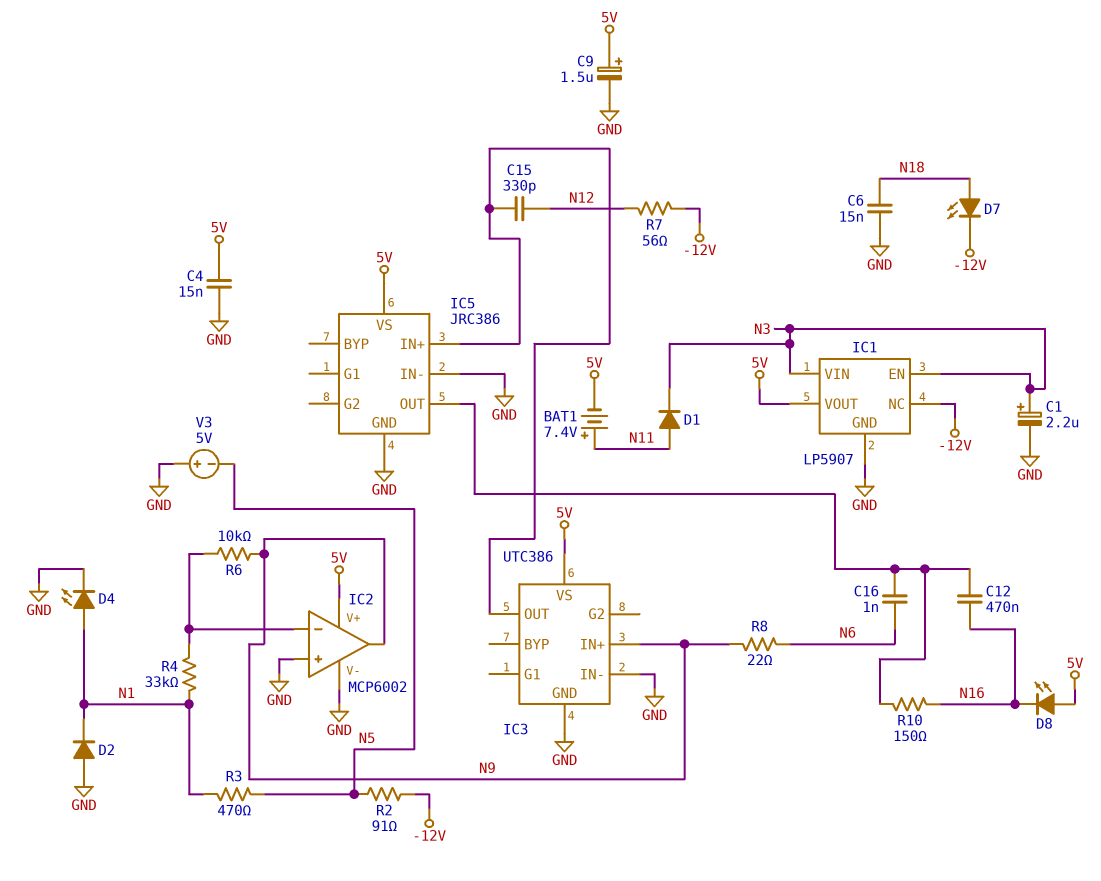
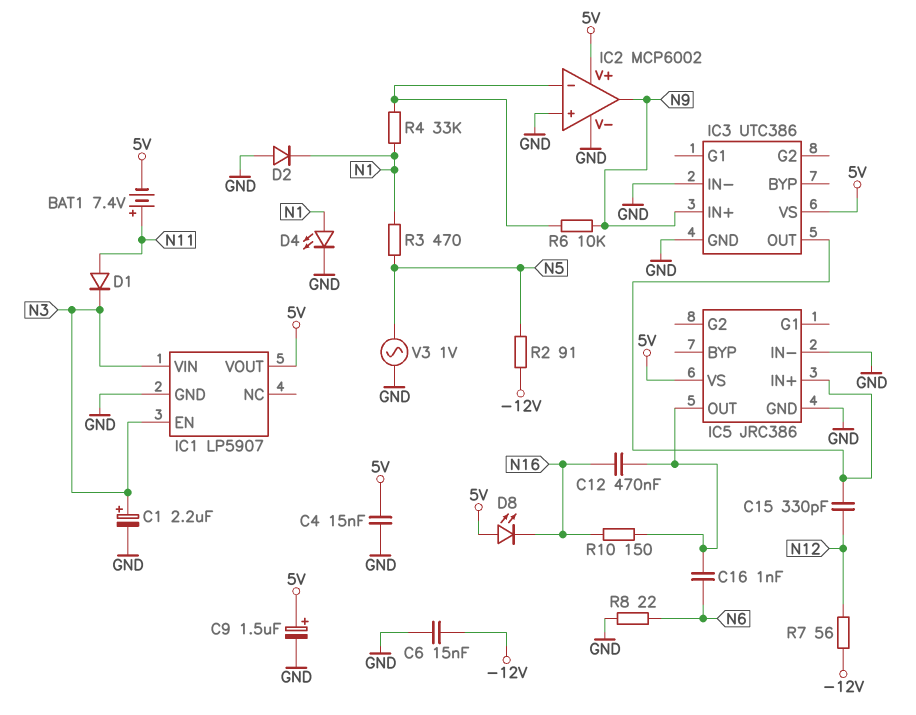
C6: 15nF (GND, N18) -> 15nF (-12V, GND)
D7: LED (A N18, K -12V) -> none
IC1 pin NC: -12V -> none
R8: 22 (N6, N9) -> 22 (GND, N6)
V3: 5V (plus GND, minus N5) -> AC 1V (GND, N5)

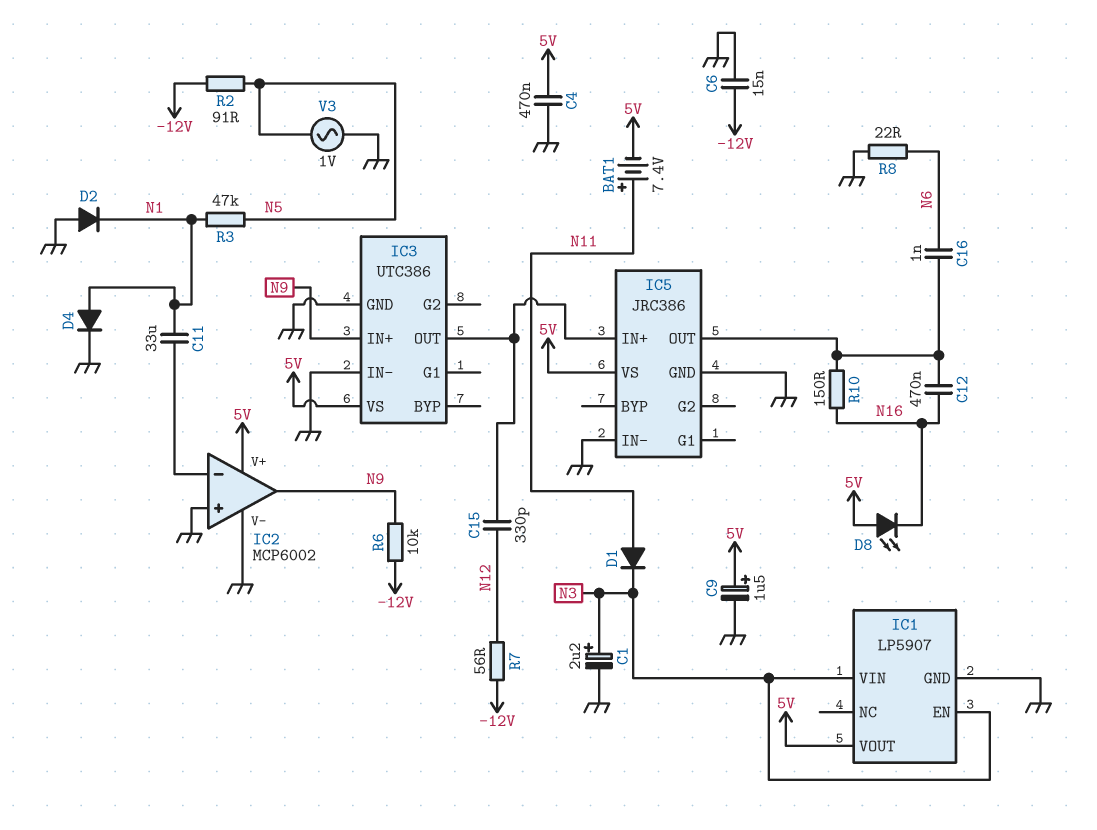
C4: 15nF (5V, GND) -> 470nF (5V, GND)
C11: none -> 33uF (IC2/in-, N1)
D4: LED (A N1, K GND) -> diode (A N1, K GND)
R3: 470 (N1, N5) -> 47k (N1, N5)
R4: 33k (IC2/in-, N1) -> none
R6: 10k (IC2/in-, N9) -> 10k (-12V, N9)

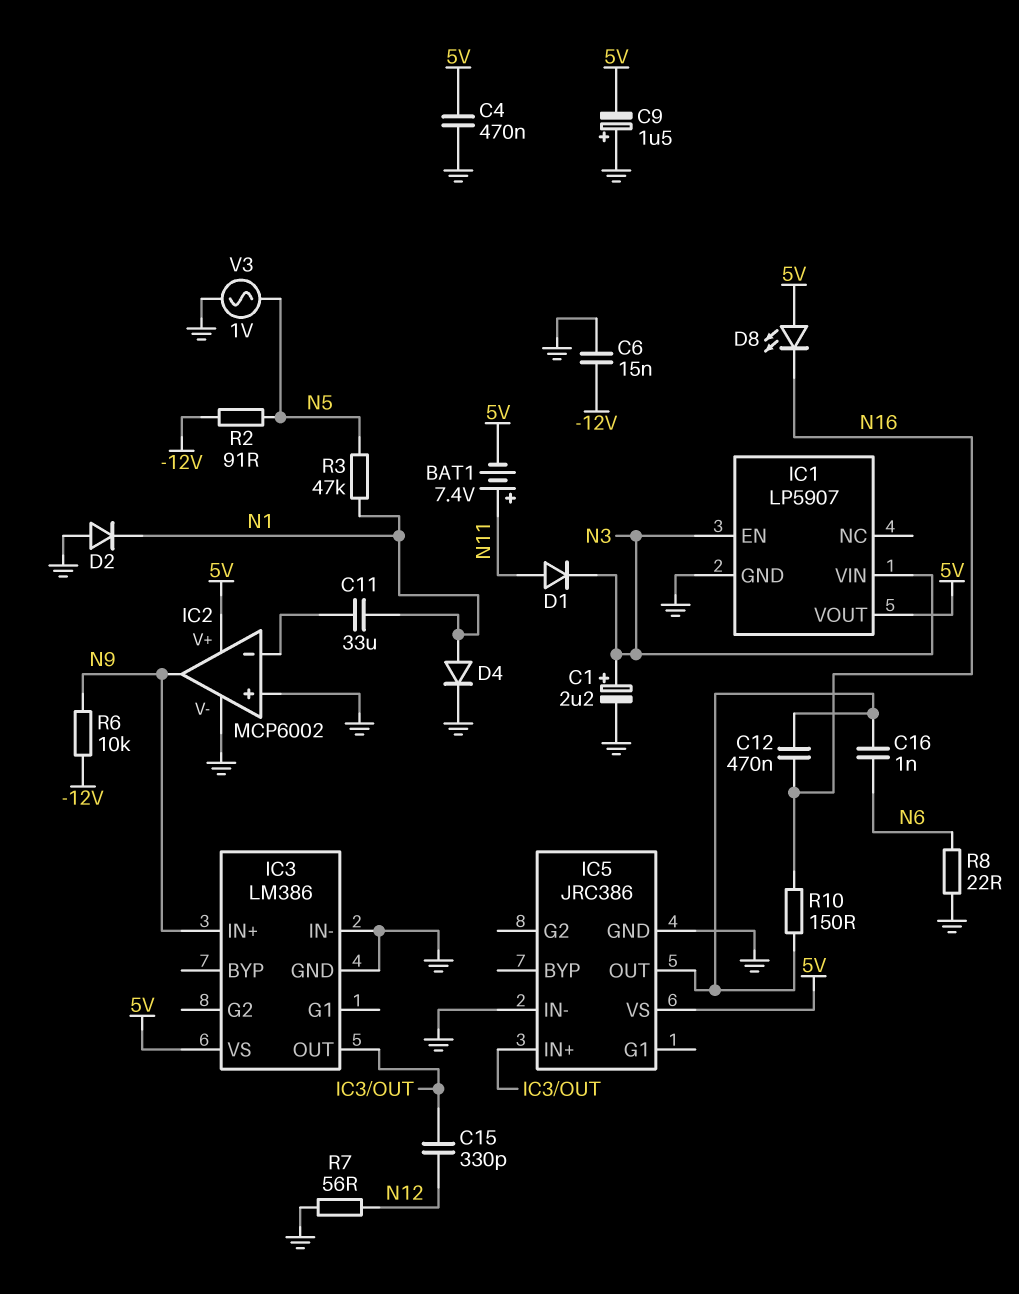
C9: 1.5uF (plus 5V, minus GND) -> 1.5uF (plus GND, minus 5V)
IC3: UTC386 -> LM386
R7: 56 (-12V, N12) -> 56 (GND, N12)

